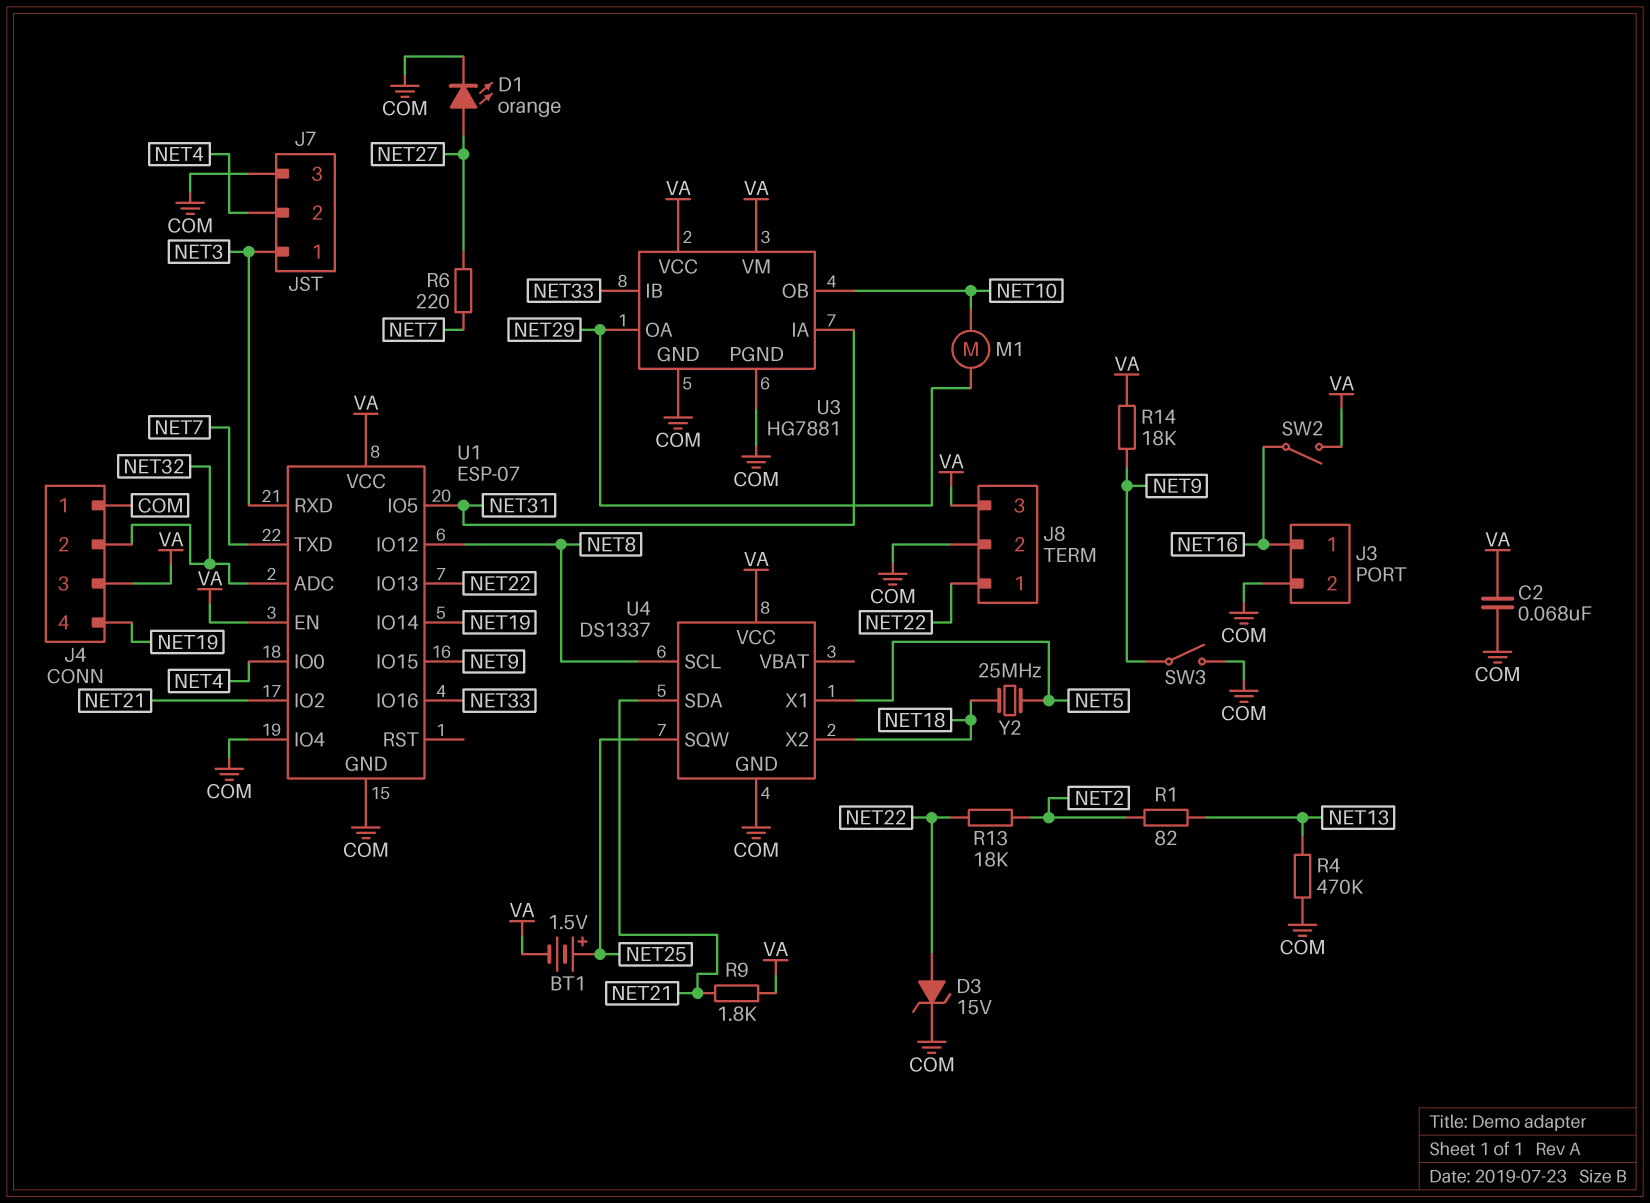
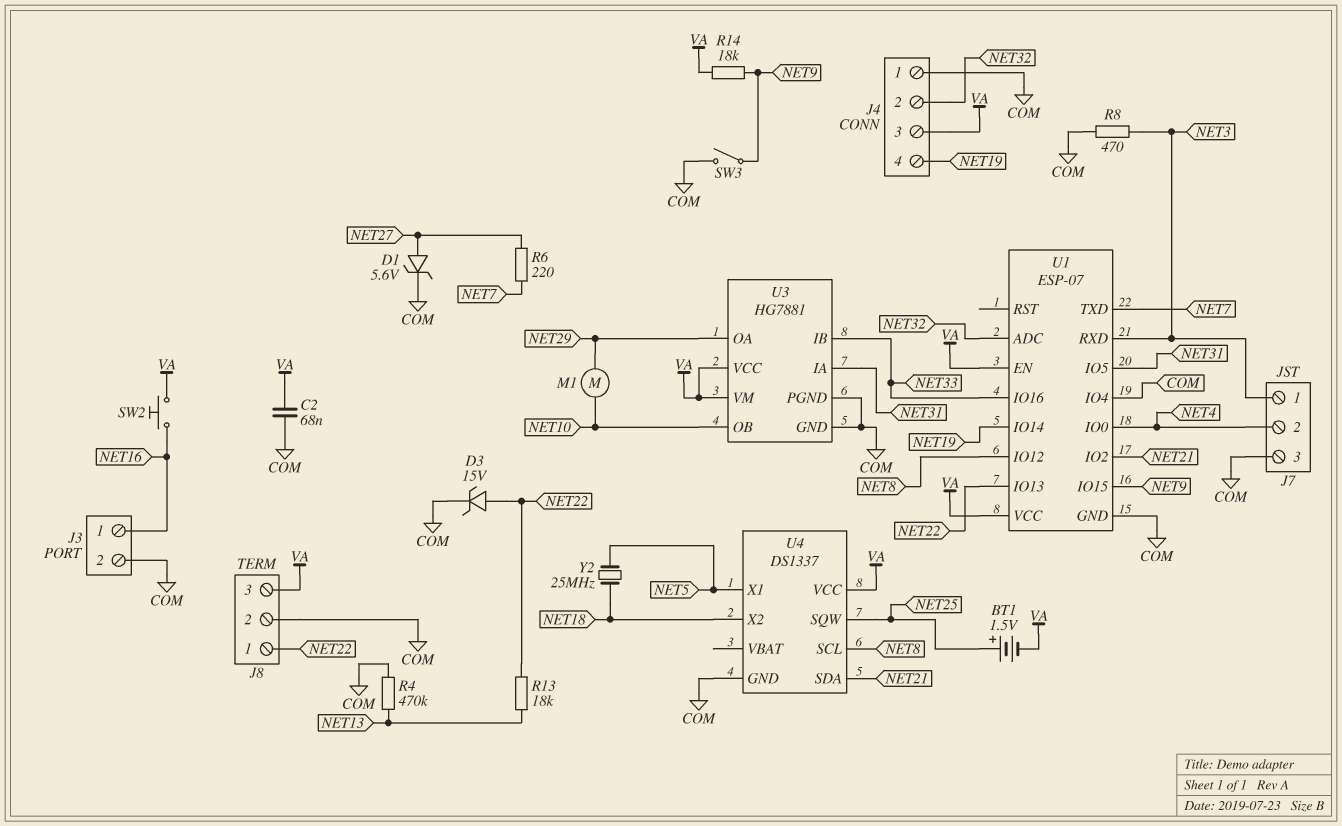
D1: LED orange (A NET27, K COM) -> zener 5.6V (A NET27, K COM)
R1: 82 (NET2, NET13) -> none
R8: none -> 470 (COM, NET3)
R9: 1.8k (NET21, VA) -> none
R13: 18k (NET2, NET22) -> 18k (NET13, NET22)
SW2: switch (NET16, VA) -> button (NET16, VA)

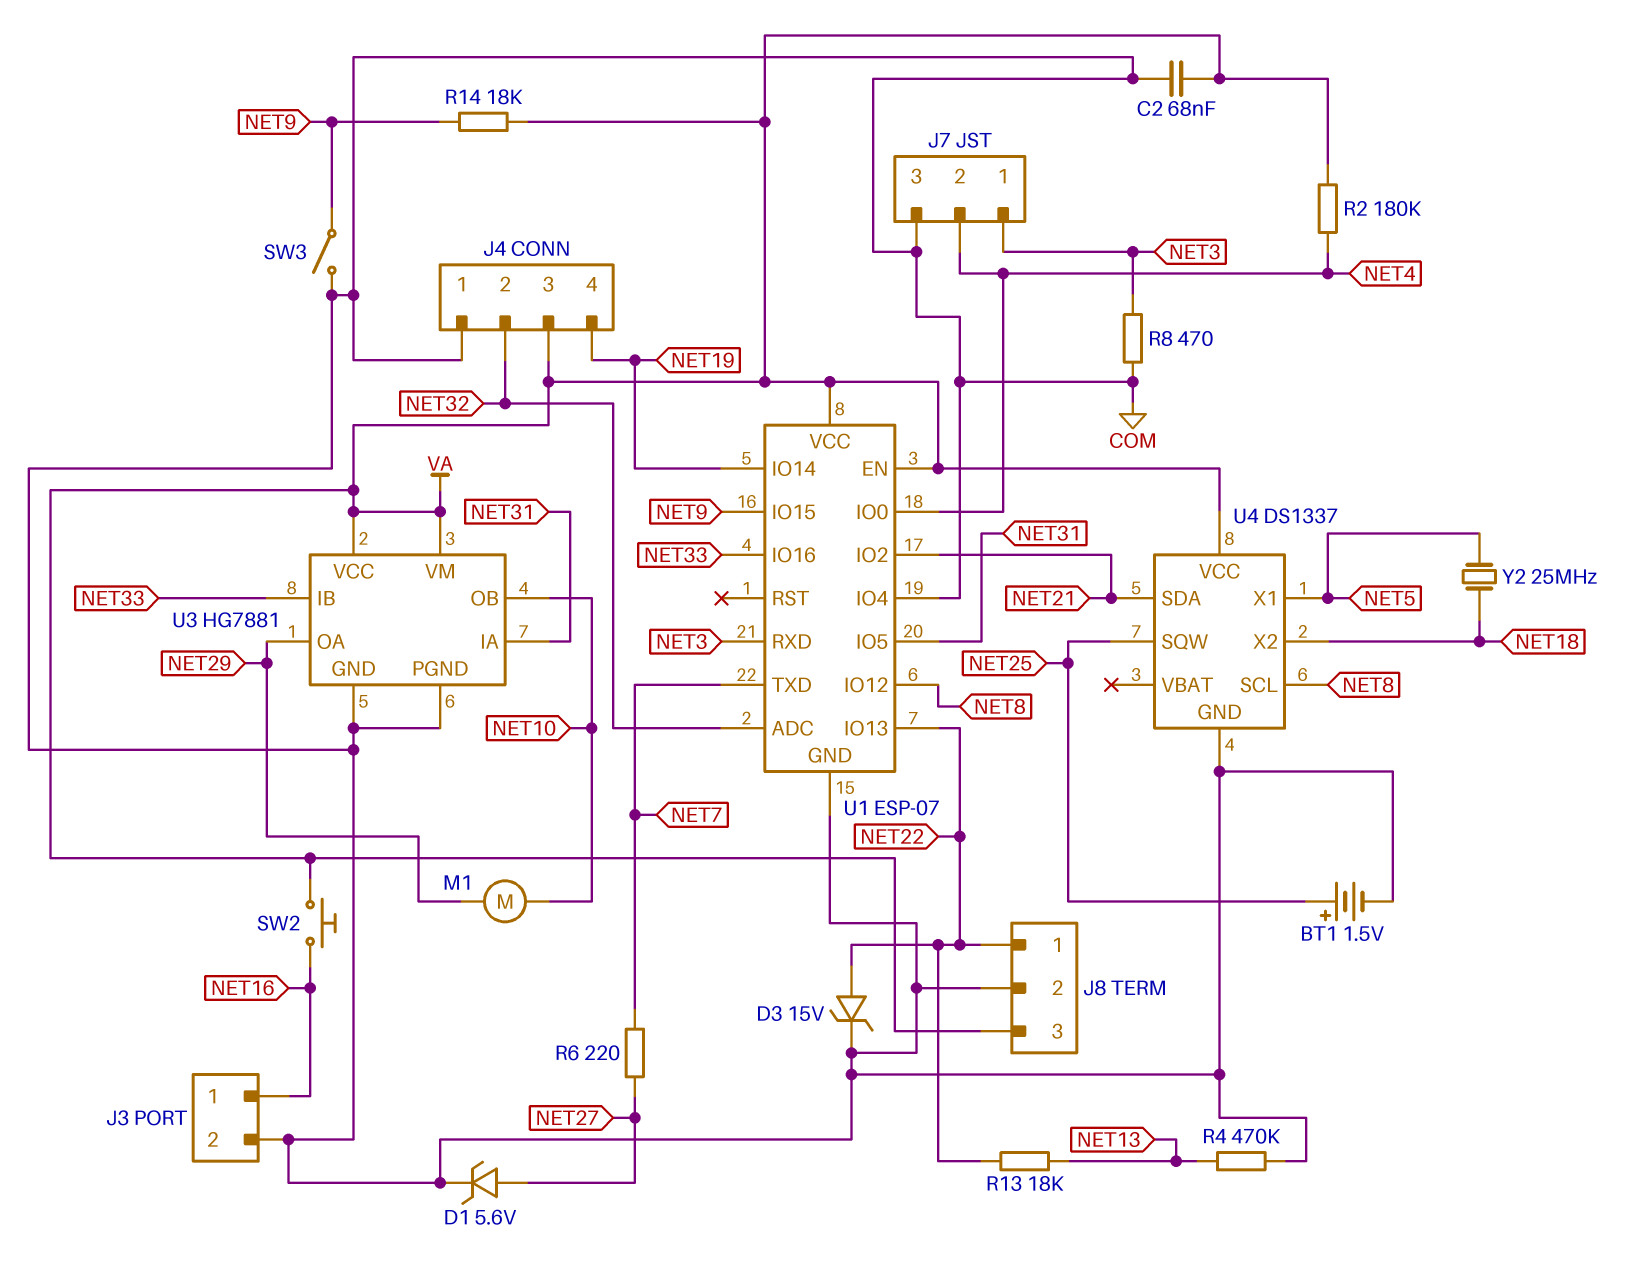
BT1: 1.5V (plus NET25, minus VA) -> 1.5V (plus NET25, minus COM)
R2: none -> 180k (NET4, VA)

